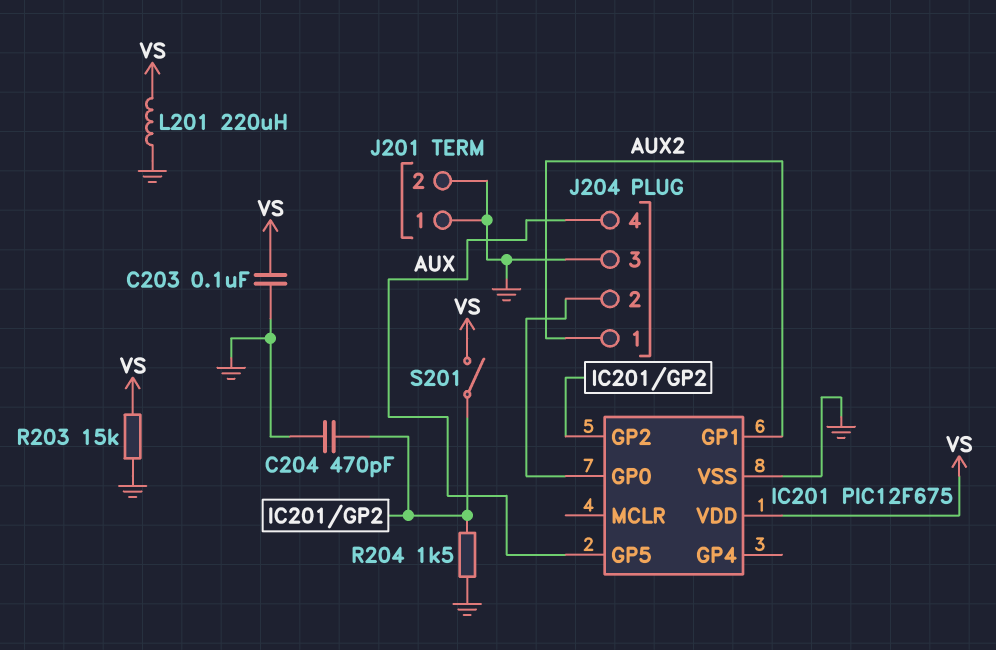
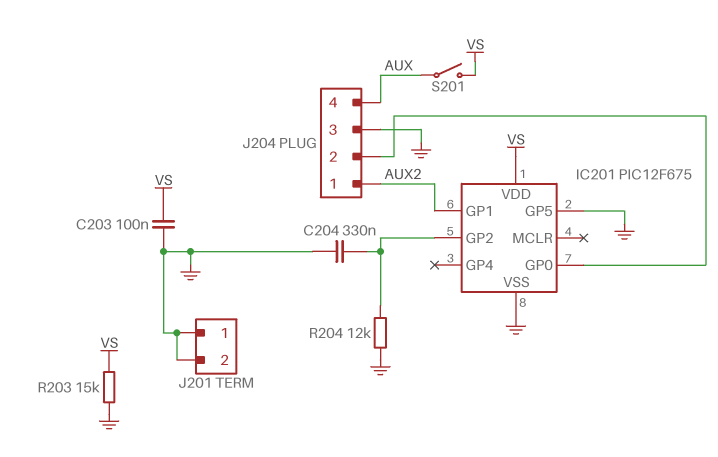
C204: 470pF (GND, IC201/GP2) -> 330nF (GND, IC201/GP2)
IC201 pin GP5: AUX -> GND
L201: 220uH (GND, VS) -> none
R204: 1.5k (GND, IC201/GP2) -> 12k (GND, IC201/GP2)
S201: switch (IC201/GP2, VS) -> switch (AUX, VS)

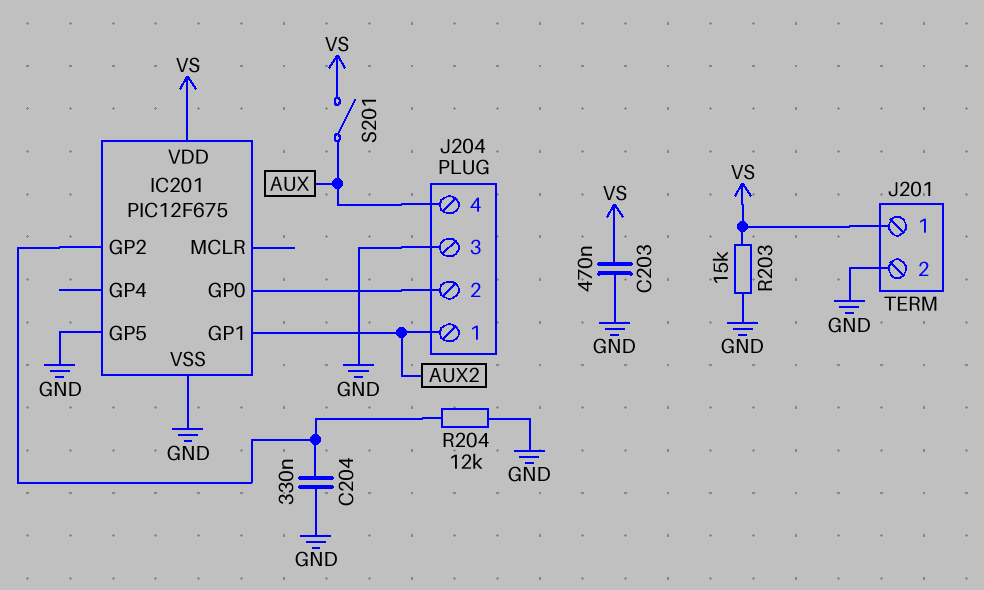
C203: 100nF (GND, VS) -> 470nF (GND, VS)
J201 pin 1: GND -> VS

